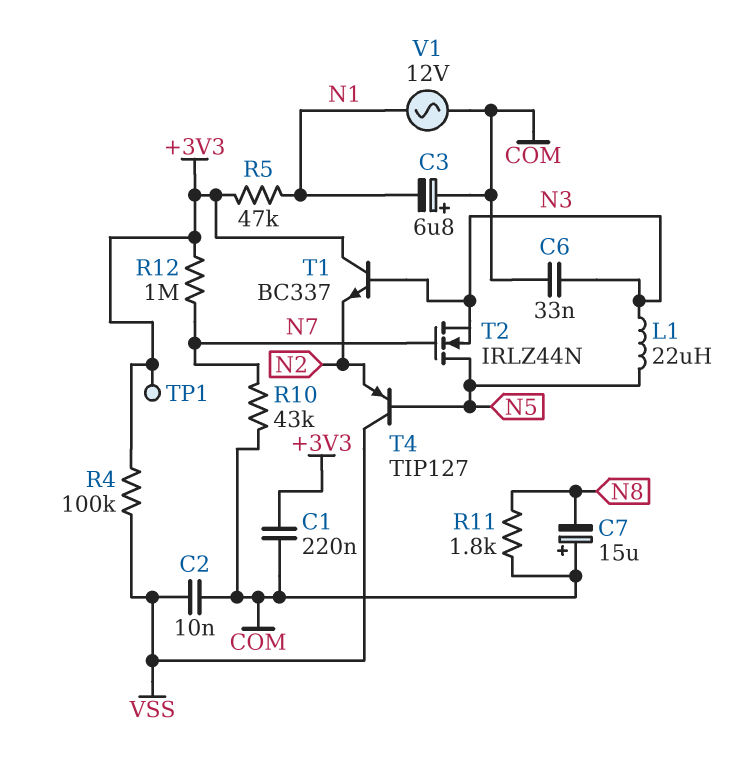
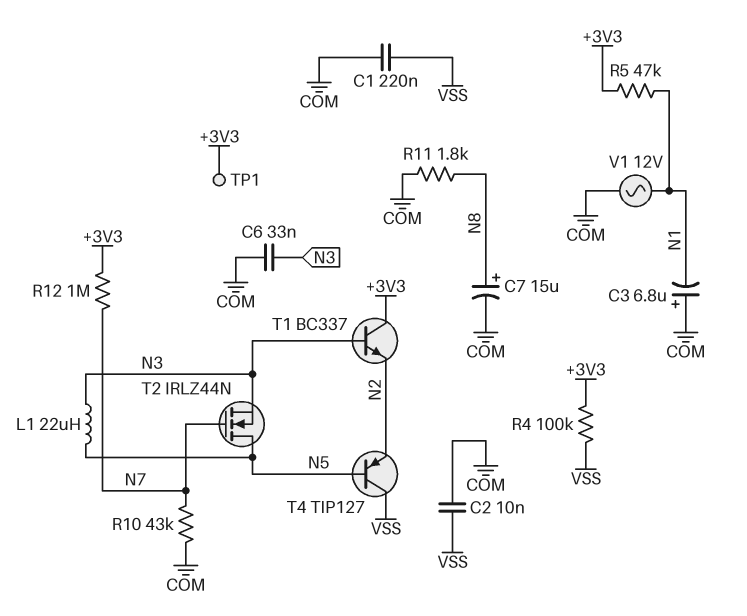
C1: 220nF (+3V3, COM) -> 220nF (COM, VSS)
C7: 15uF (plus COM, minus N8) -> 15uF (plus N8, minus COM)

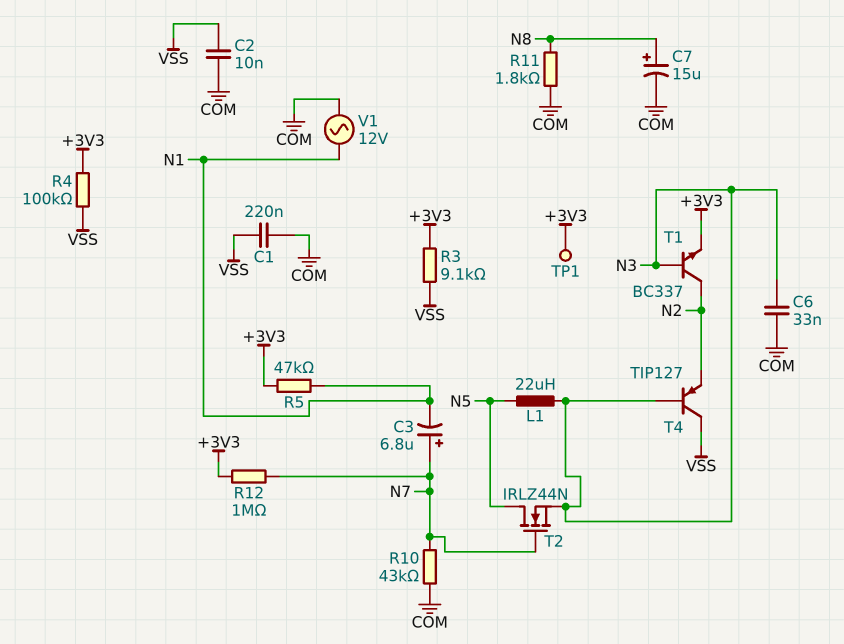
C3: 6.8uF (plus COM, minus N1) -> 6.8uF (plus N7, minus N1)
R3: none -> 9.1k (+3V3, VSS)
T1: NPN BC337 (B N3, C +3V3, E N2) -> NPN BC337 (B N3, C N2, E +3V3)
T4: PNP TIP127 (B N5, C VSS, E N2) -> PNP TIP127 (B N3, C VSS, E N2)

